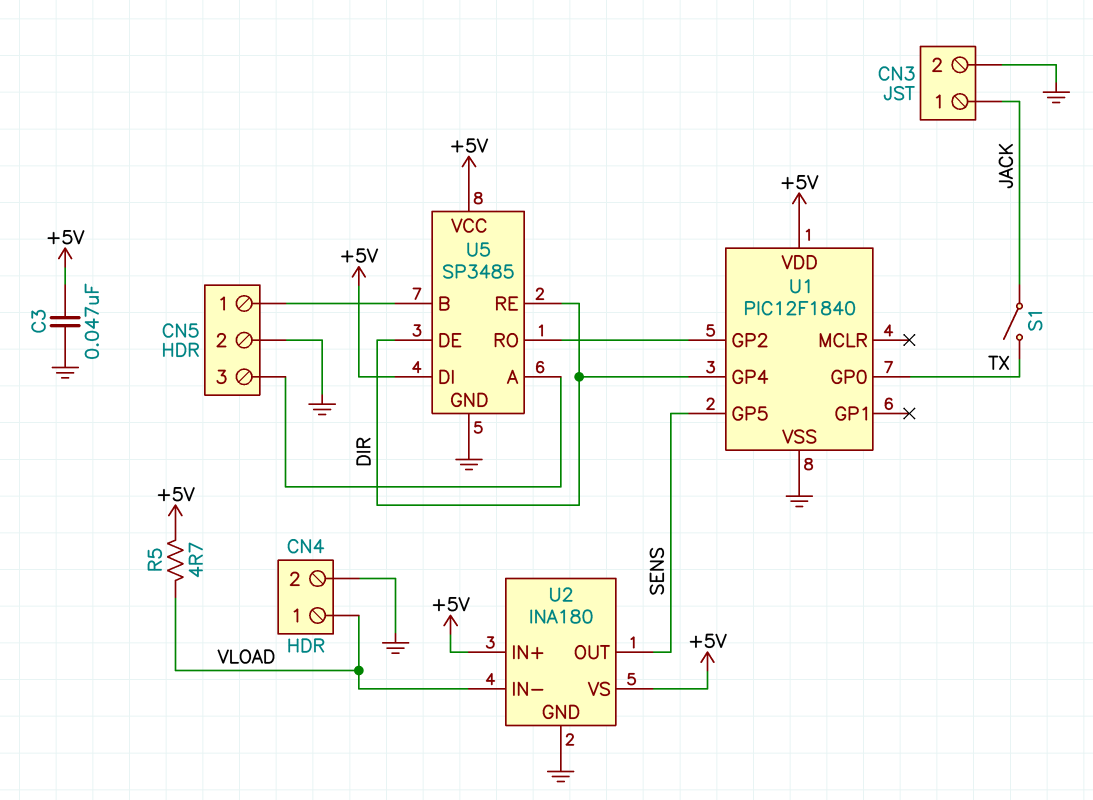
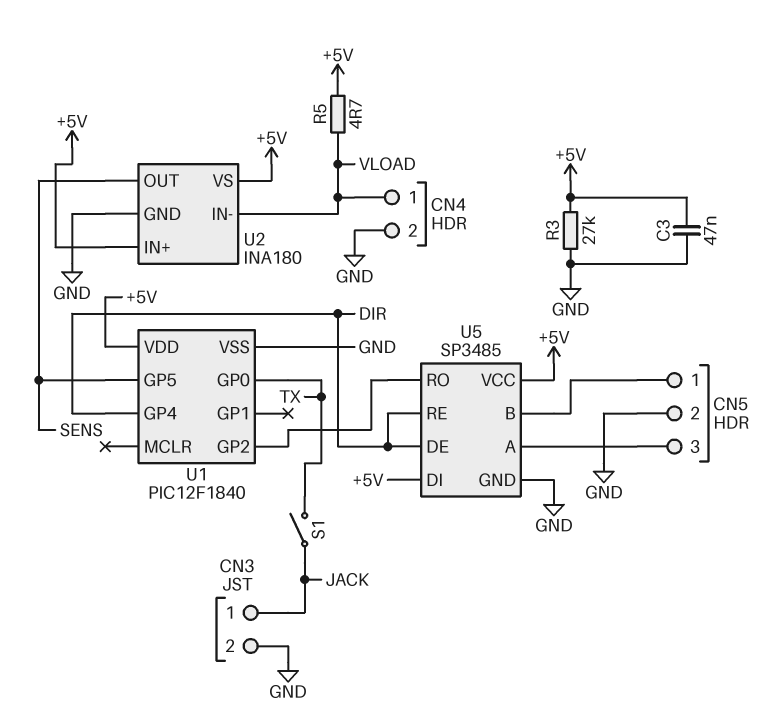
R3: none -> 27k (+5V, GND)

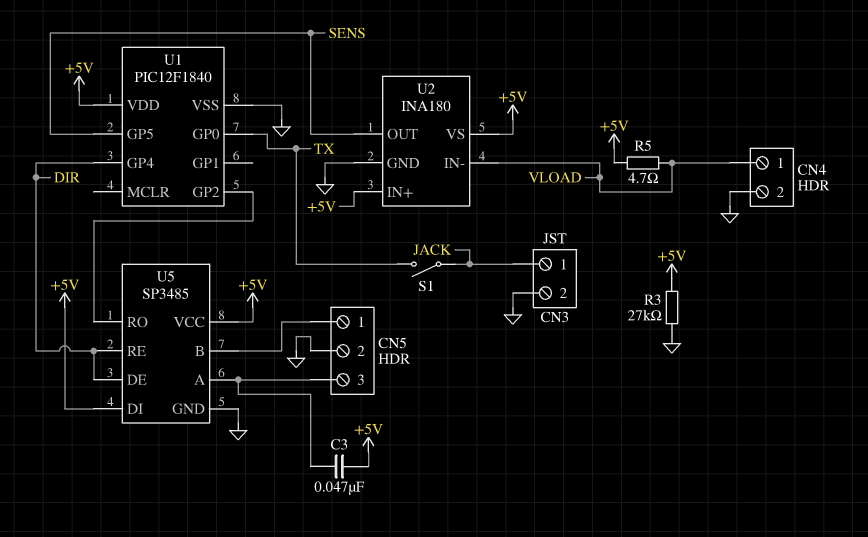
C3: 47nF (+5V, GND) -> 47nF (+5V, CN5/3)

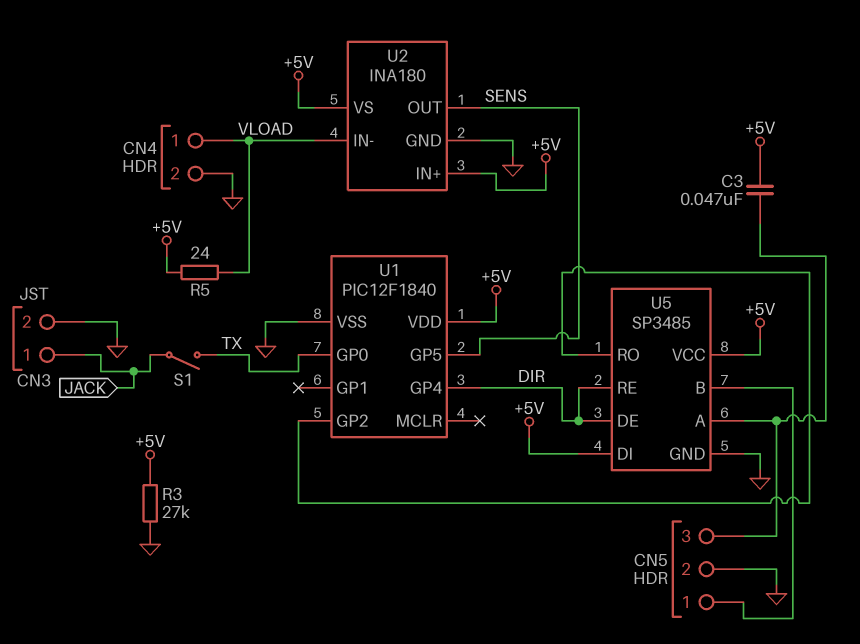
R5: 4.7 (+5V, VLOAD) -> 24 (+5V, VLOAD)

